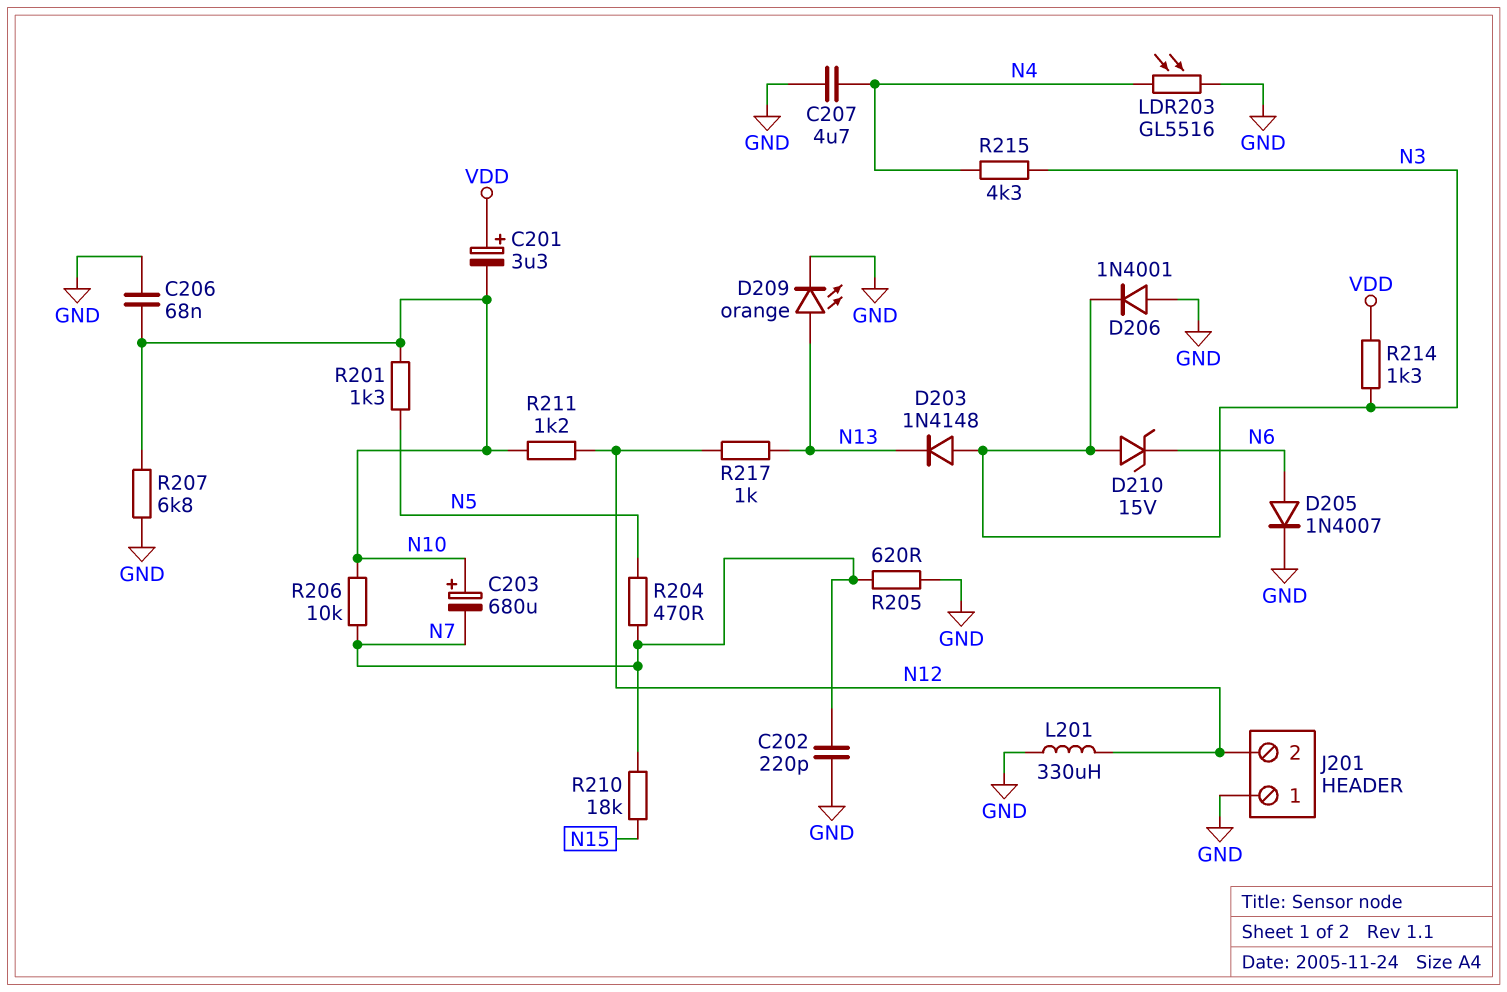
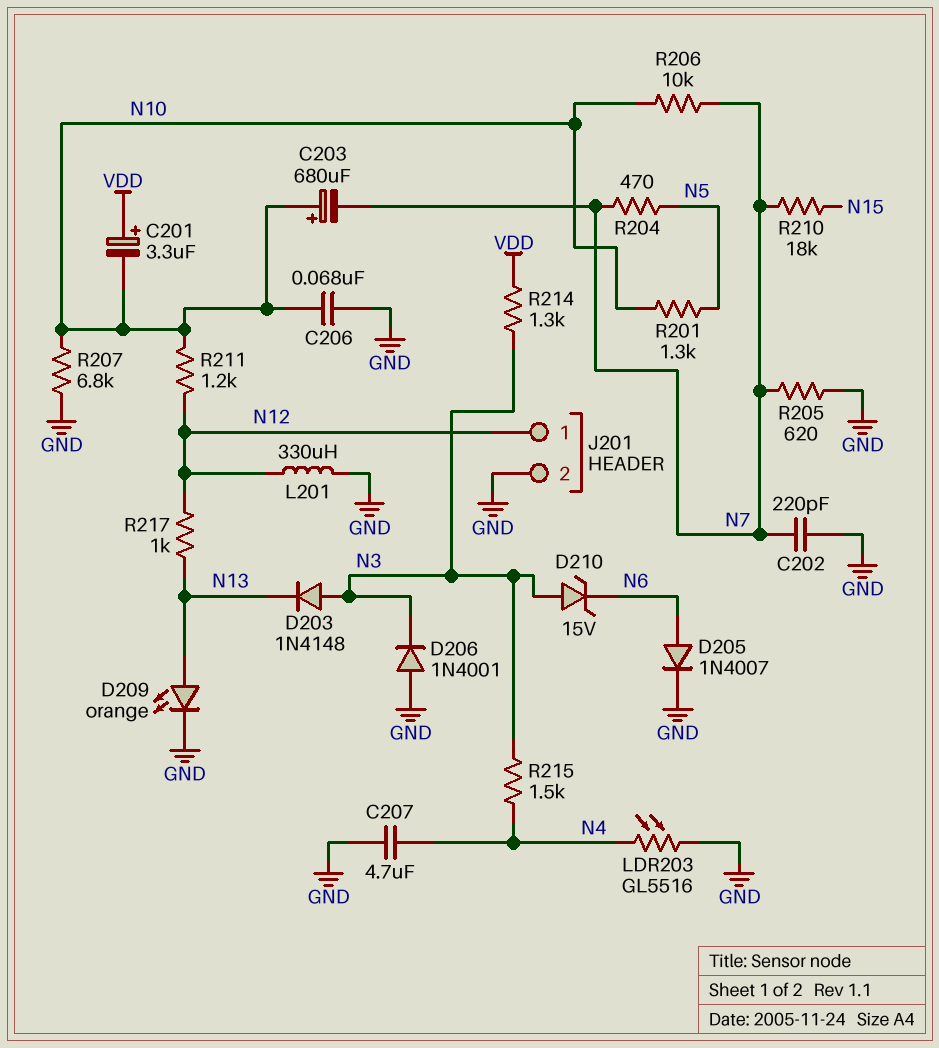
J201 pin 1: GND -> N12
J201 pin 2: N12 -> GND
R215: 4.3k (N3, N4) -> 1.5k (N3, N4)

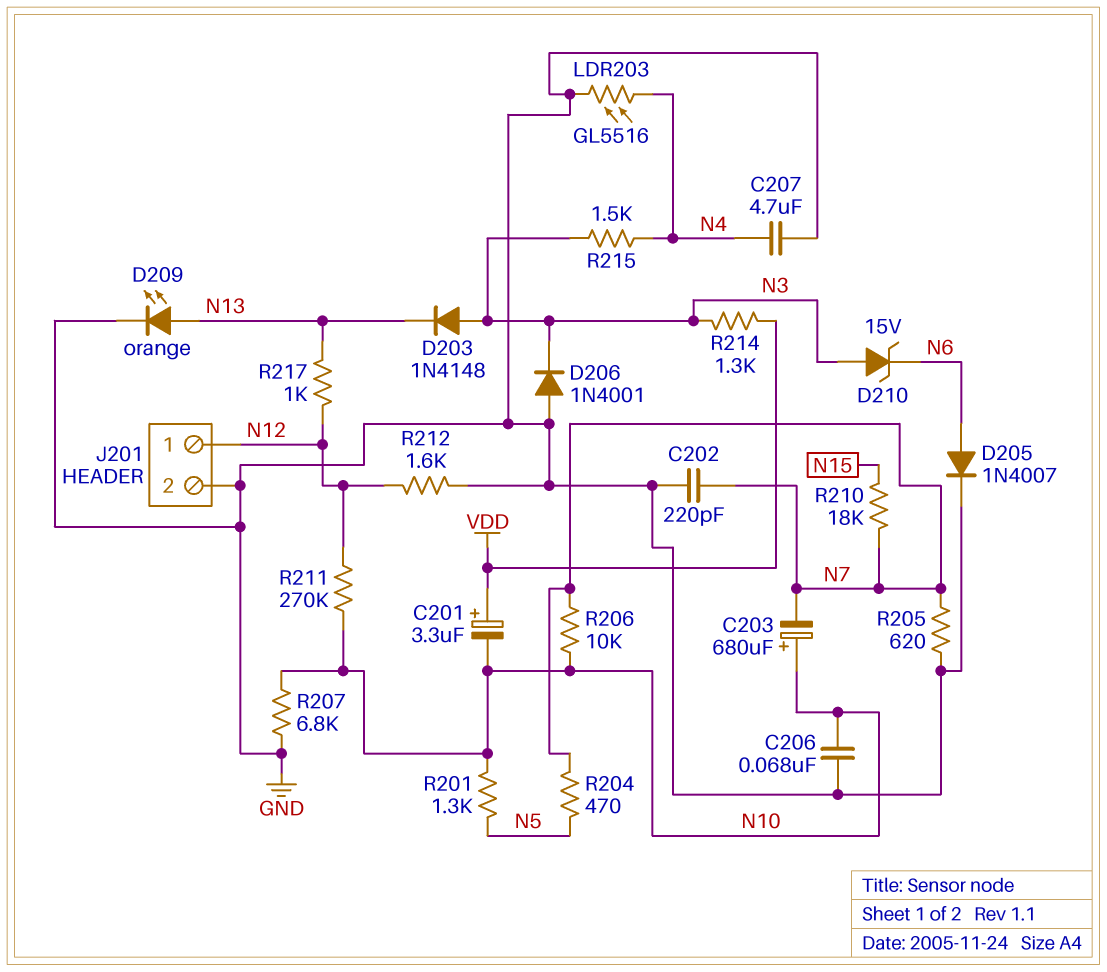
L201: 330uH (GND, N12) -> none
R211: 1.2k (N10, N12) -> 270k (N10, N12)
R212: none -> 1.6k (GND, N12)

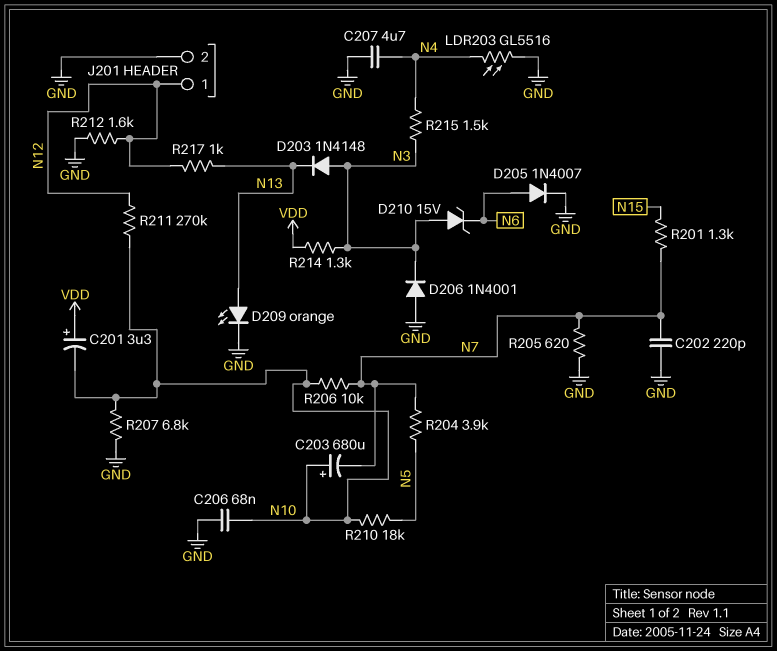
R201: 1.3k (N5, N10) -> 1.3k (N7, N15)
R204: 470 (N5, N7) -> 3.9k (N5, N7)
R210: 18k (N7, N15) -> 18k (N5, N10)

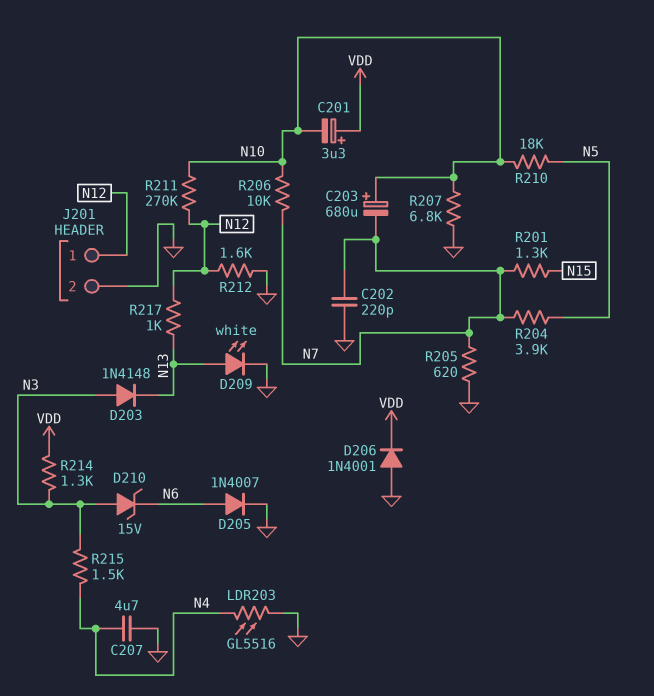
C206: 68nF (GND, N10) -> none
D206: diode 1N4001 (A GND, K N3) -> diode 1N4001 (A GND, K VDD)
D209: LED orange (A N13, K GND) -> LED white (A N13, K GND)

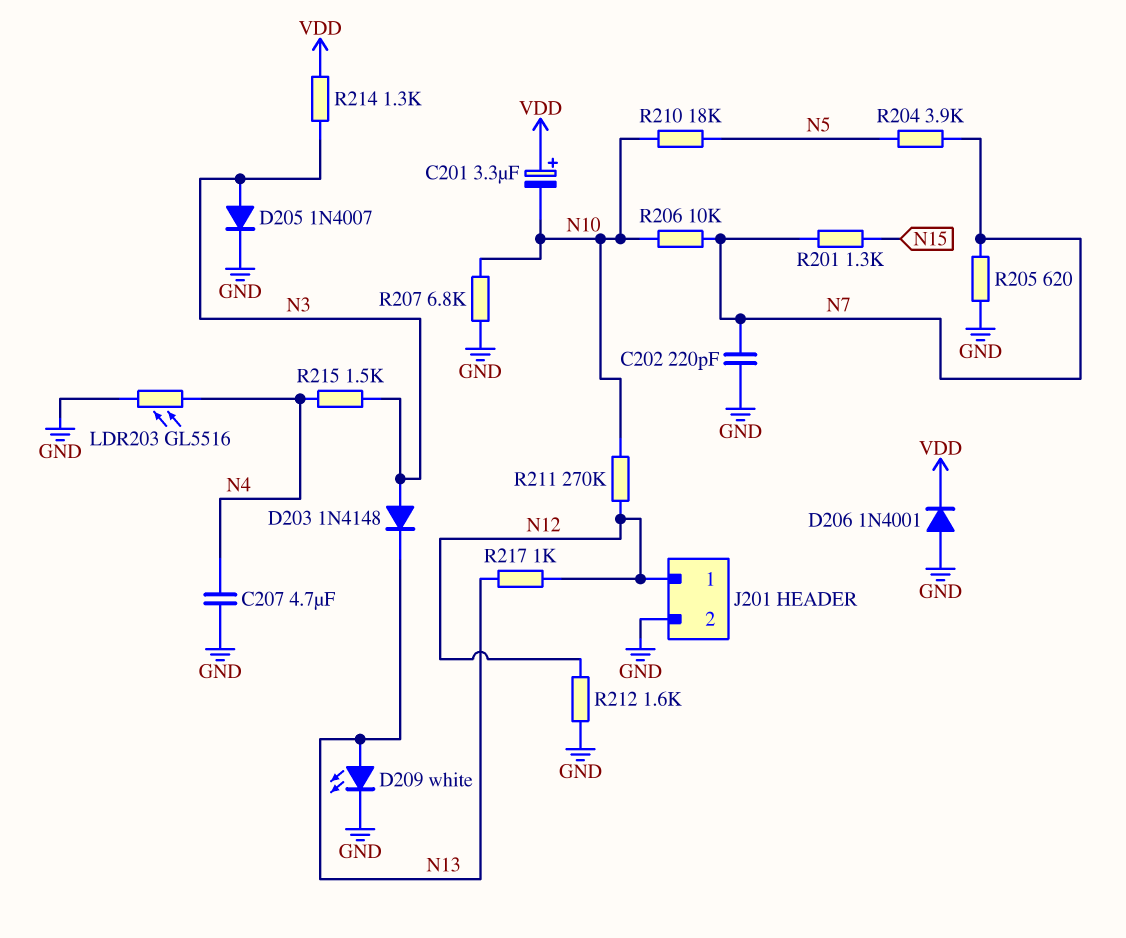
C203: 680uF (plus N10, minus N7) -> none
D205: diode 1N4007 (A N6, K GND) -> diode 1N4007 (A N3, K GND)
D210: zener 15V (A N3, K N6) -> none

